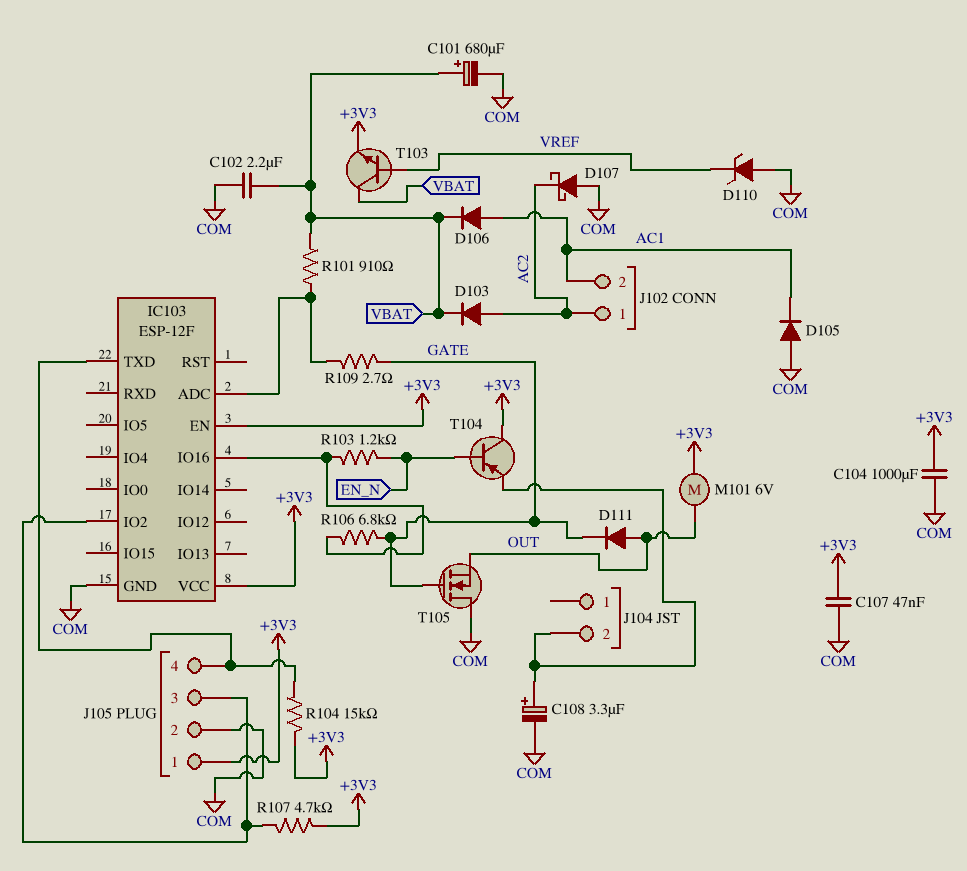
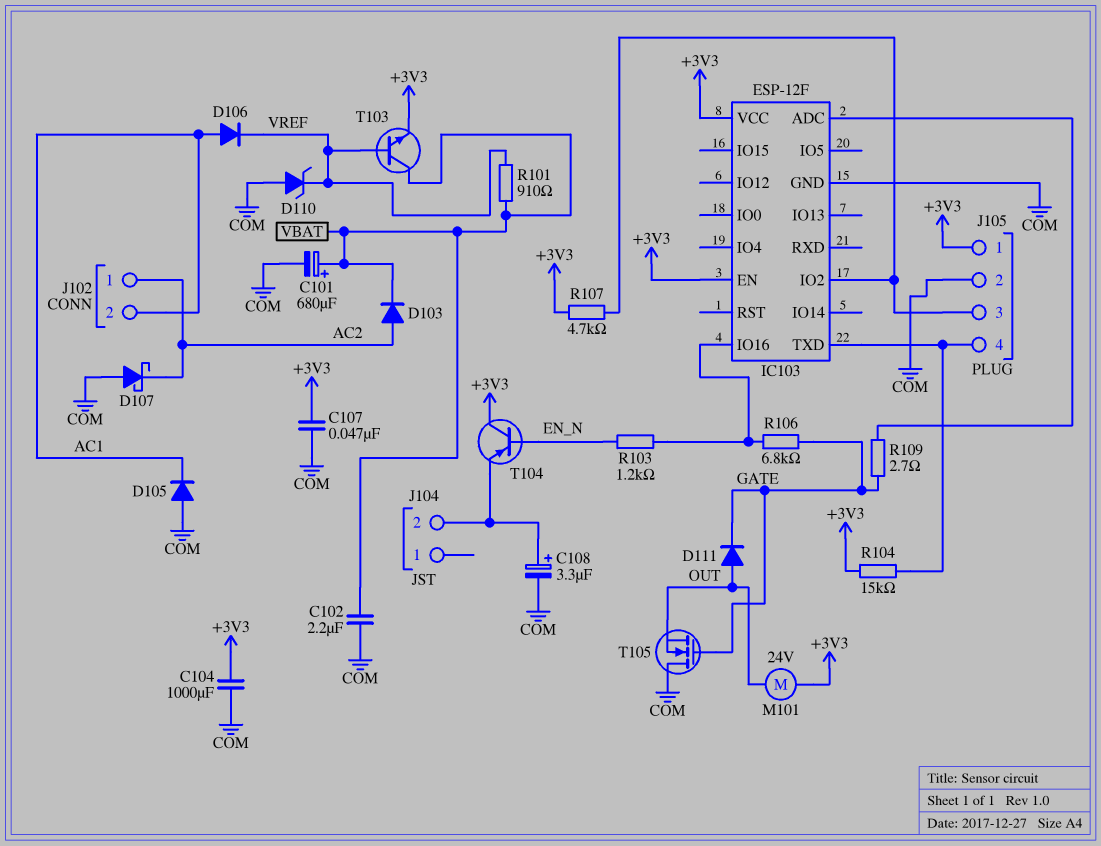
D106: diode (A AC1, K VBAT) -> diode (A AC1, K VREF)
M101: motor 6V (+3V3, OUT) -> motor 24V (+3V3, OUT)
R101: 910 (IC103/ADC, VBAT) -> 910 (VBAT, VREF)

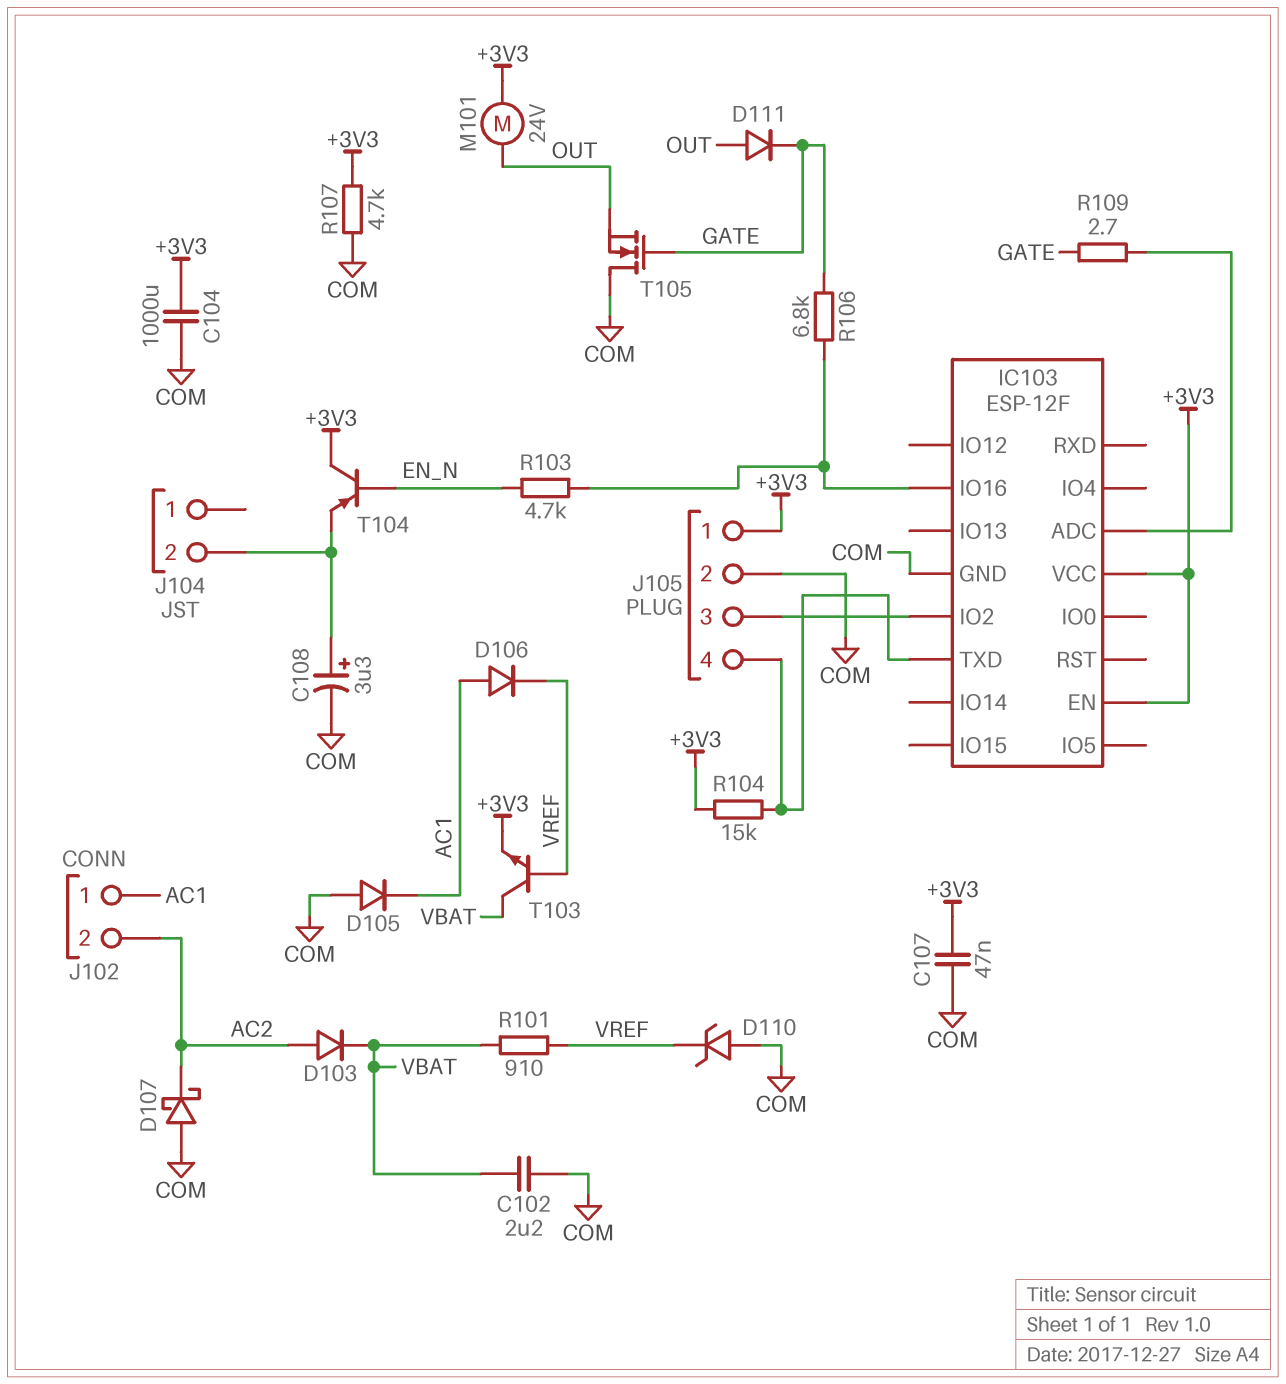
C101: 680uF (plus VBAT, minus COM) -> none
J102 pin 1: AC2 -> AC1
J102 pin 2: AC1 -> AC2
R103: 1.2k (EN_N, IC103/IO16) -> 4.7k (EN_N, IC103/IO16)
R107: 4.7k (+3V3, IC103/IO2) -> 4.7k (+3V3, COM)

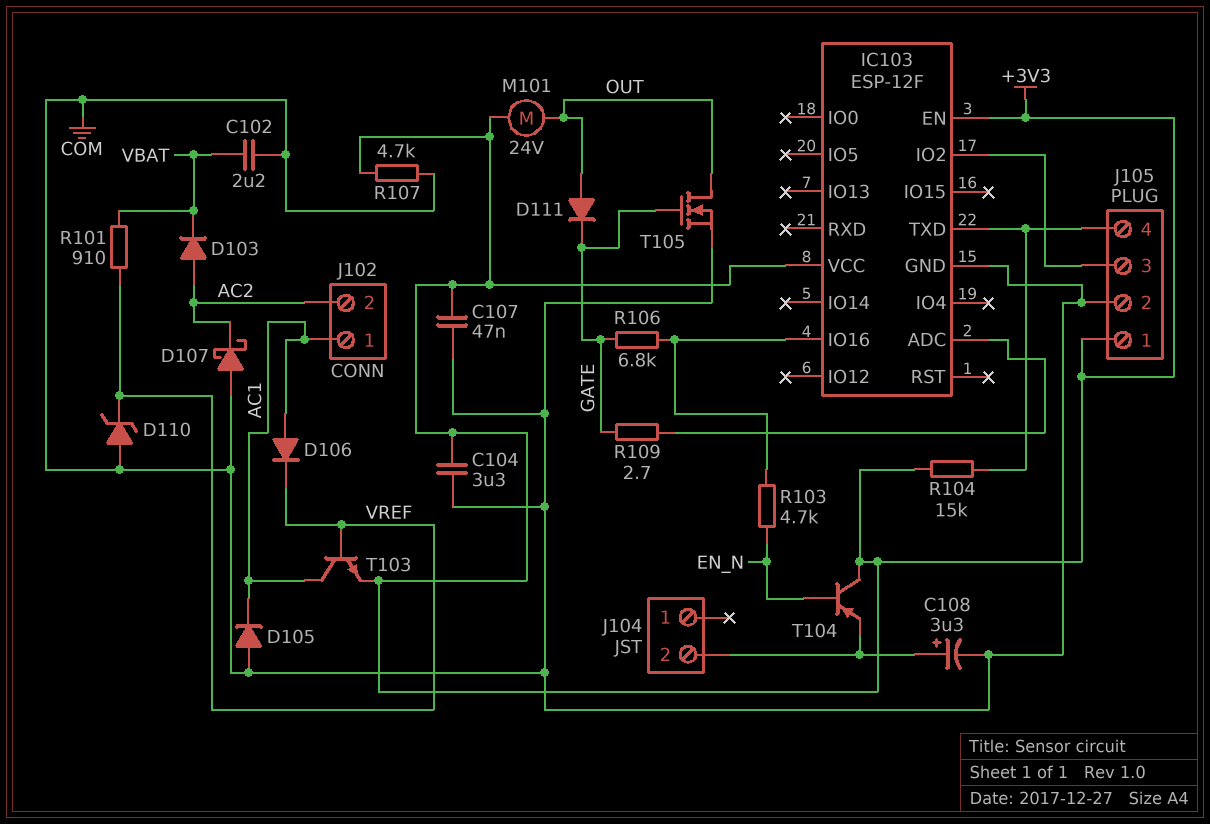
C104: 1000uF (+3V3, COM) -> 3.3uF (+3V3, COM)
T103: NPN (B VREF, C VBAT, E +3V3) -> NPN (B VREF, C AC1, E +3V3)
T105: NMOS (G GATE, D COM, S OUT) -> NMOS (G GATE, D OUT, S COM)

